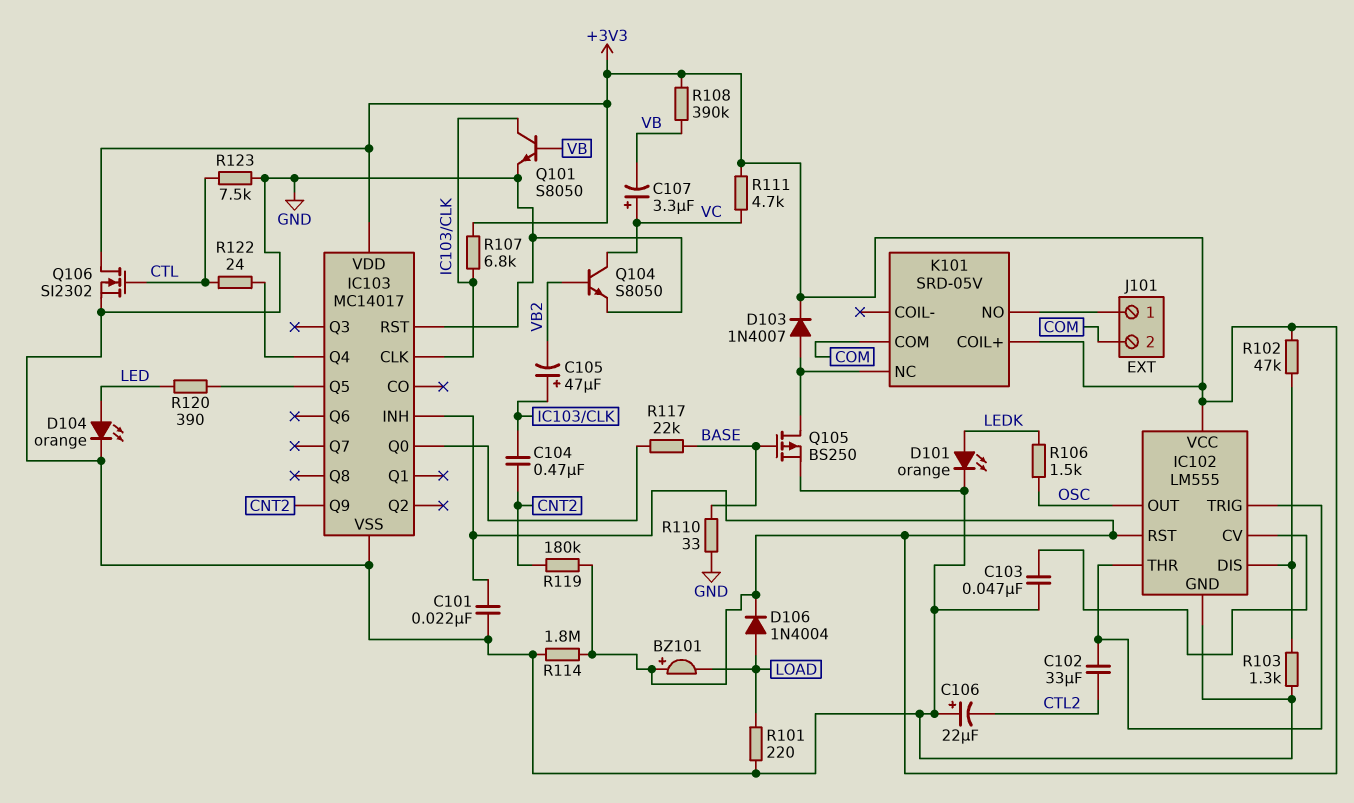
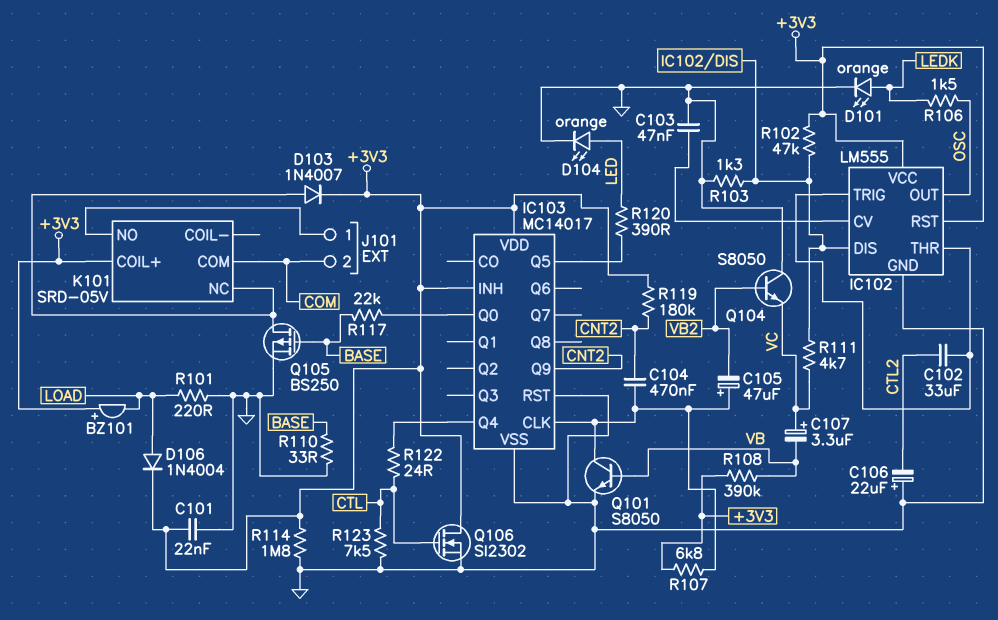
Q104: NPN S8050 (B VB2, C VC, E GND) -> NPN S8050 (B VB2, C GND, E VC)
R111: 4.7k (+3V3, VC) -> 4.7k (IC102/DIS, VC)

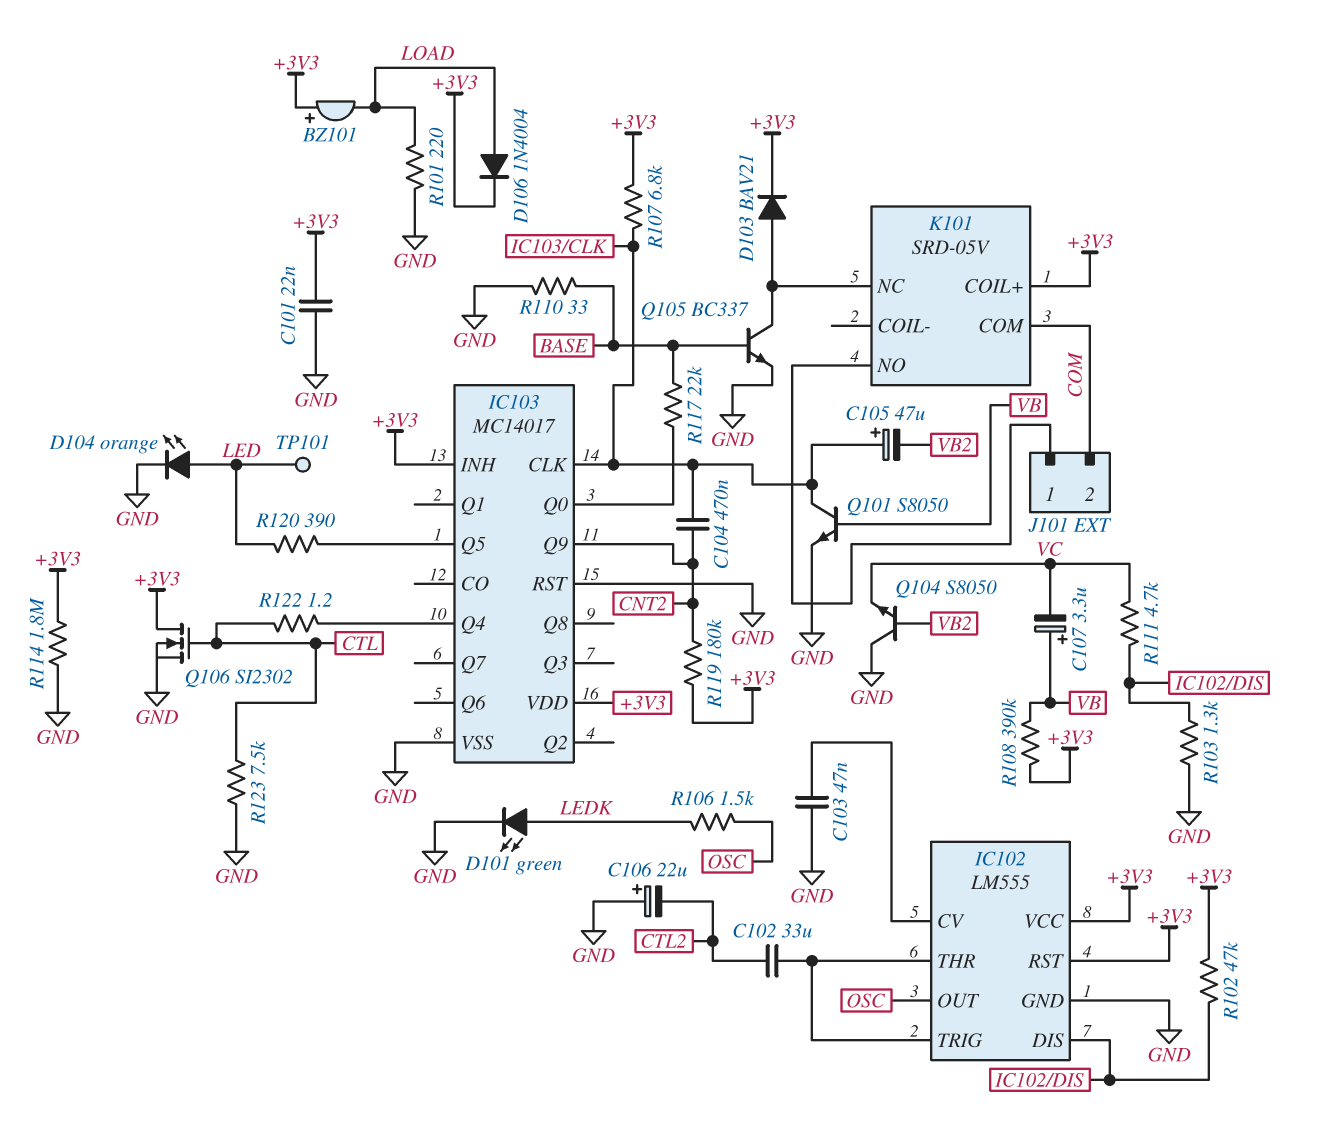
C107: 3.3uF (plus VC, minus VB) -> 3.3uF (plus VB, minus VC)
D101: LED orange (A LEDK, K GND) -> LED green (A LEDK, K GND)
D103: diode 1N4007 (A K101/NC, K +3V3) -> diode BAV21 (A K101/NC, K +3V3)
Q105: PMOS BS250 (G BASE, D K101/NC, S GND) -> NPN BC337 (B BASE, C K101/NC, E GND)
R122: 24 (CTL, IC103/Q4) -> 1.2 (CTL, IC103/Q4)
TP101: none -> test point (LED)

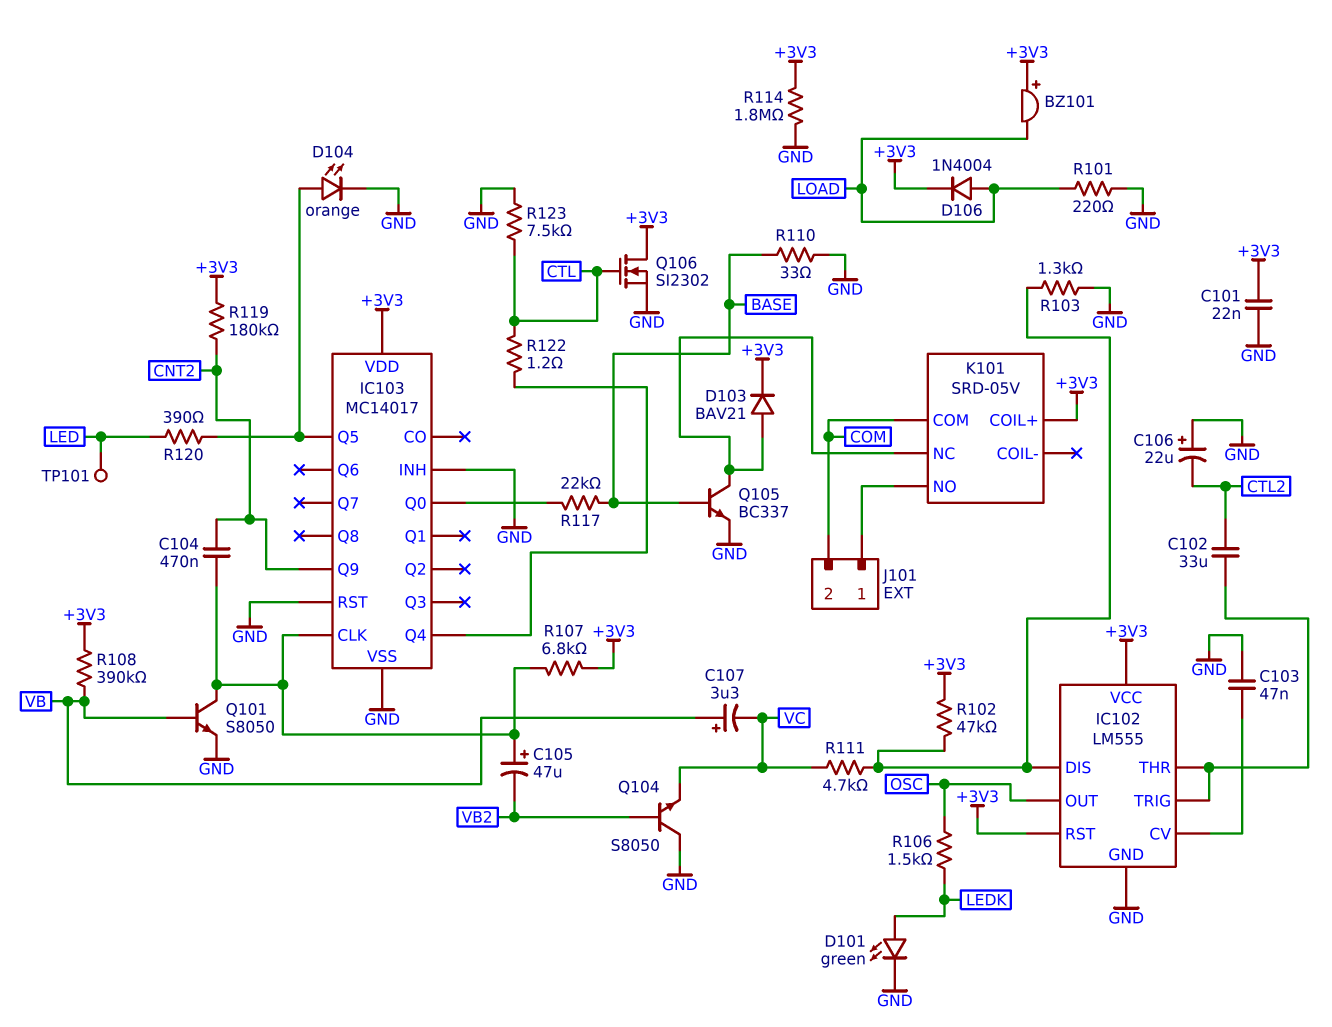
D104: LED orange (A LED, K GND) -> LED orange (A IC103/Q5, K GND)
IC103 pin INH: +3V3 -> GND

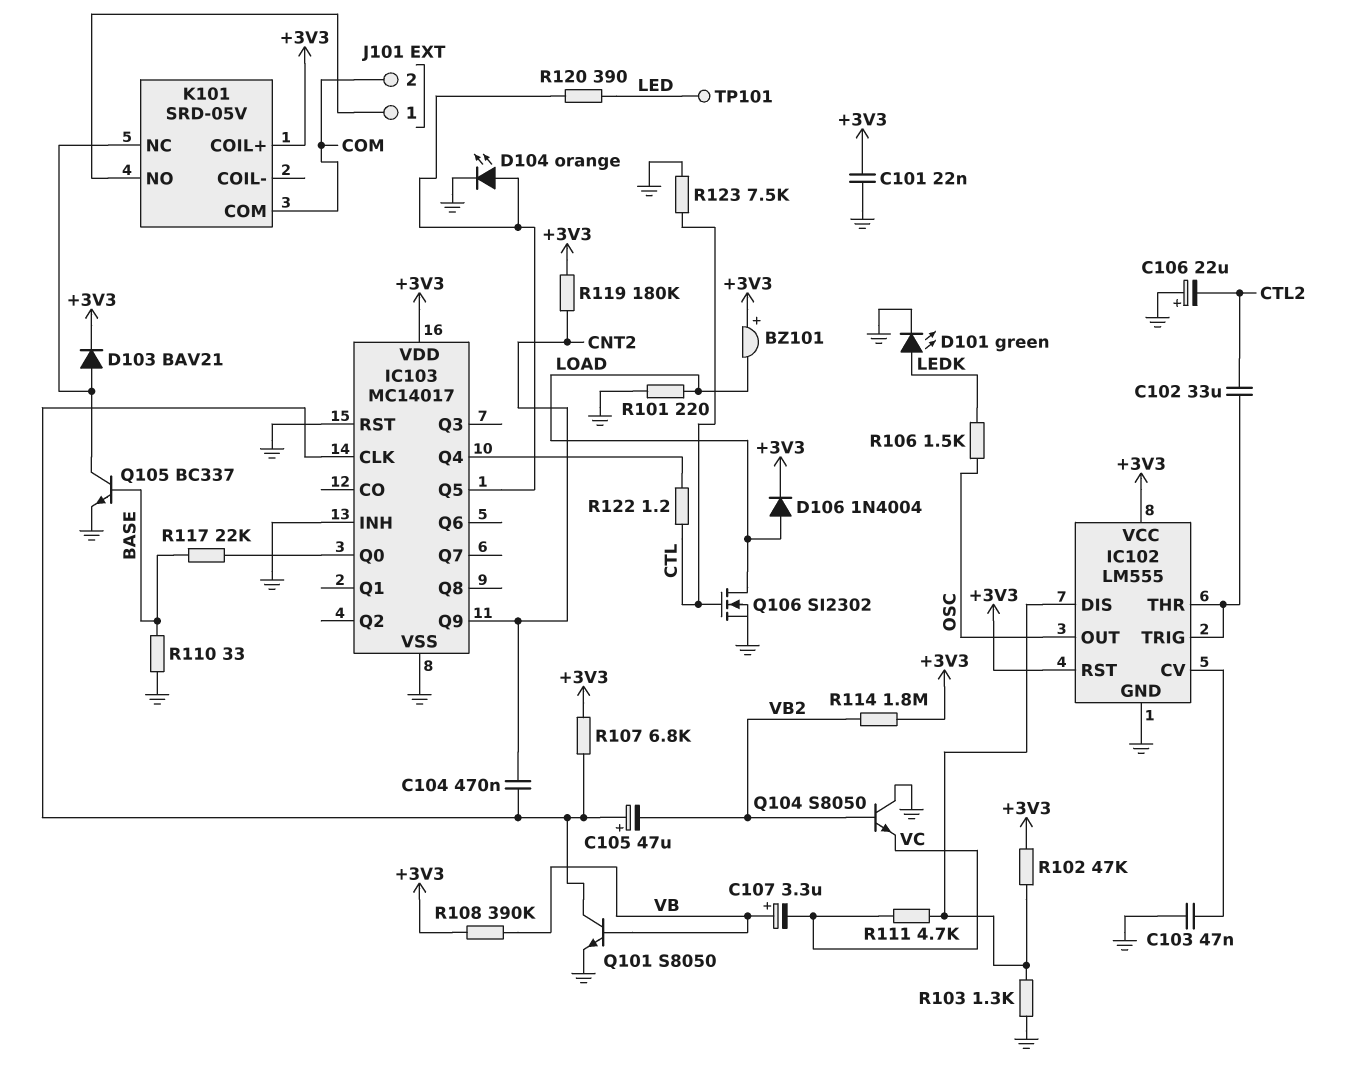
Q106: NMOS SI2302 (G CTL, D +3V3, S GND) -> NMOS SI2302 (G CTL, D LOAD, S GND)
R114: 1.8M (+3V3, GND) -> 1.8M (+3V3, VB2)

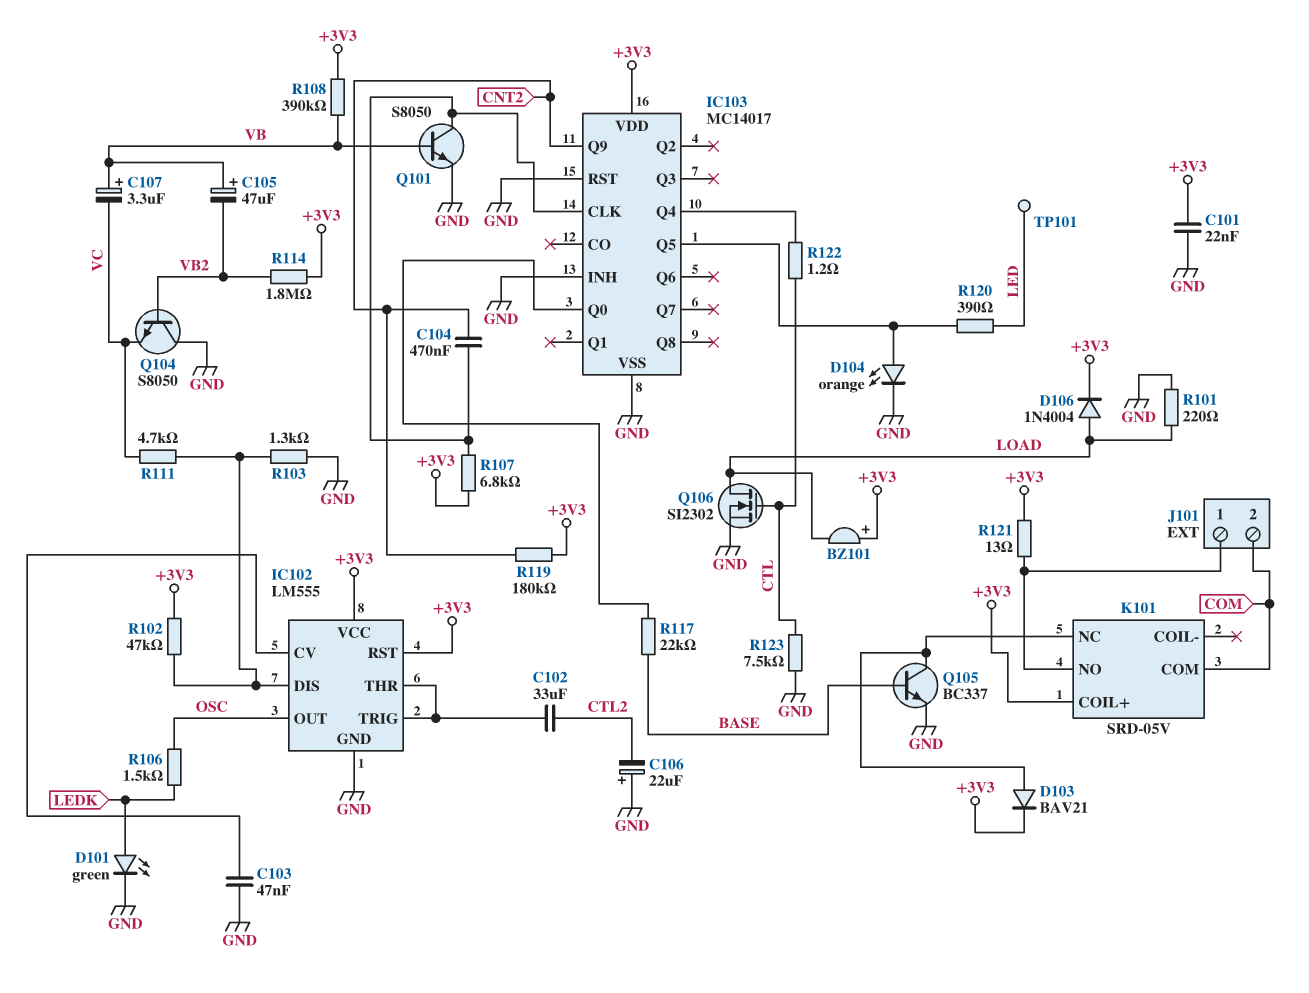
C105: 47uF (plus IC103/CLK, minus VB2) -> 47uF (plus VB, minus VB2)
R110: 33 (BASE, GND) -> none
R121: none -> 13 (+3V3, J101/1)

